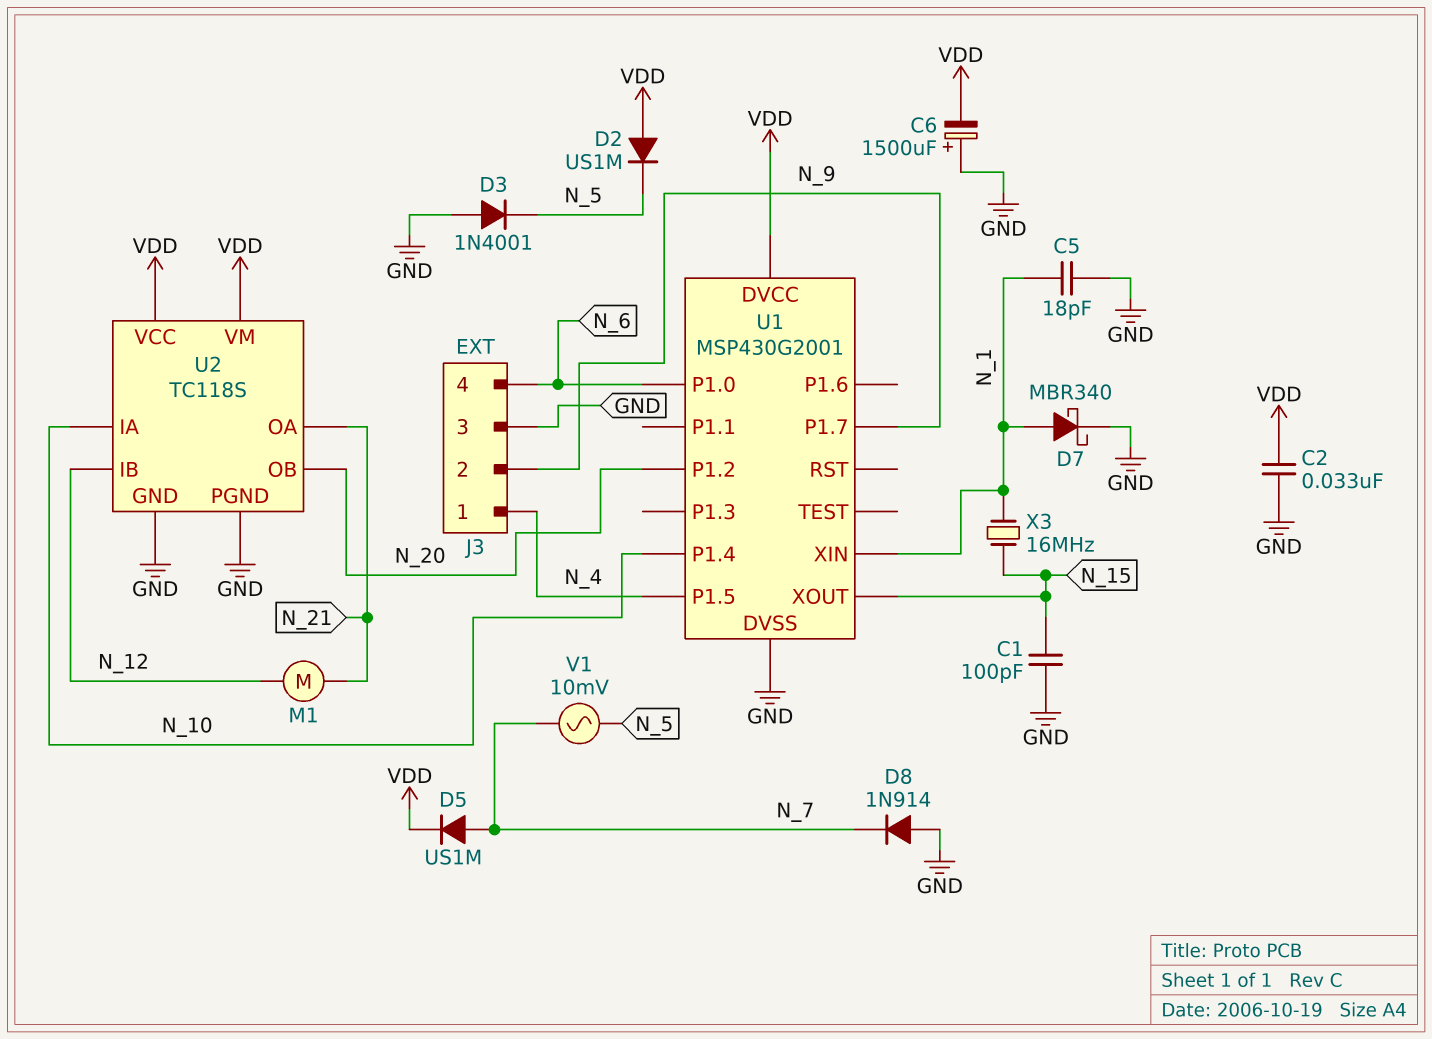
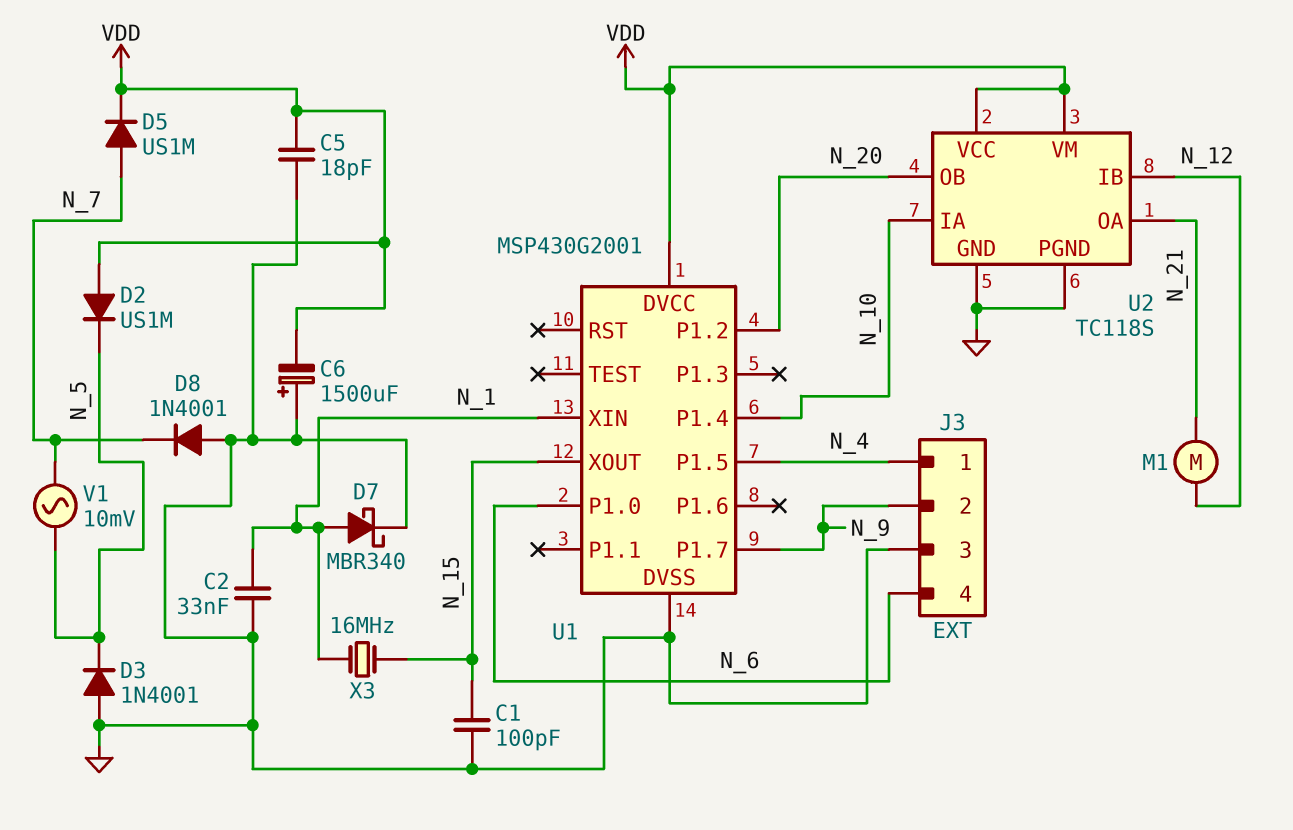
C2: 33nF (GND, VDD) -> 33nF (GND, N_1)
C5: 18pF (GND, N_1) -> 18pF (GND, VDD)
D8: diode 1N914 (A GND, K N_7) -> diode 1N4001 (A GND, K N_7)

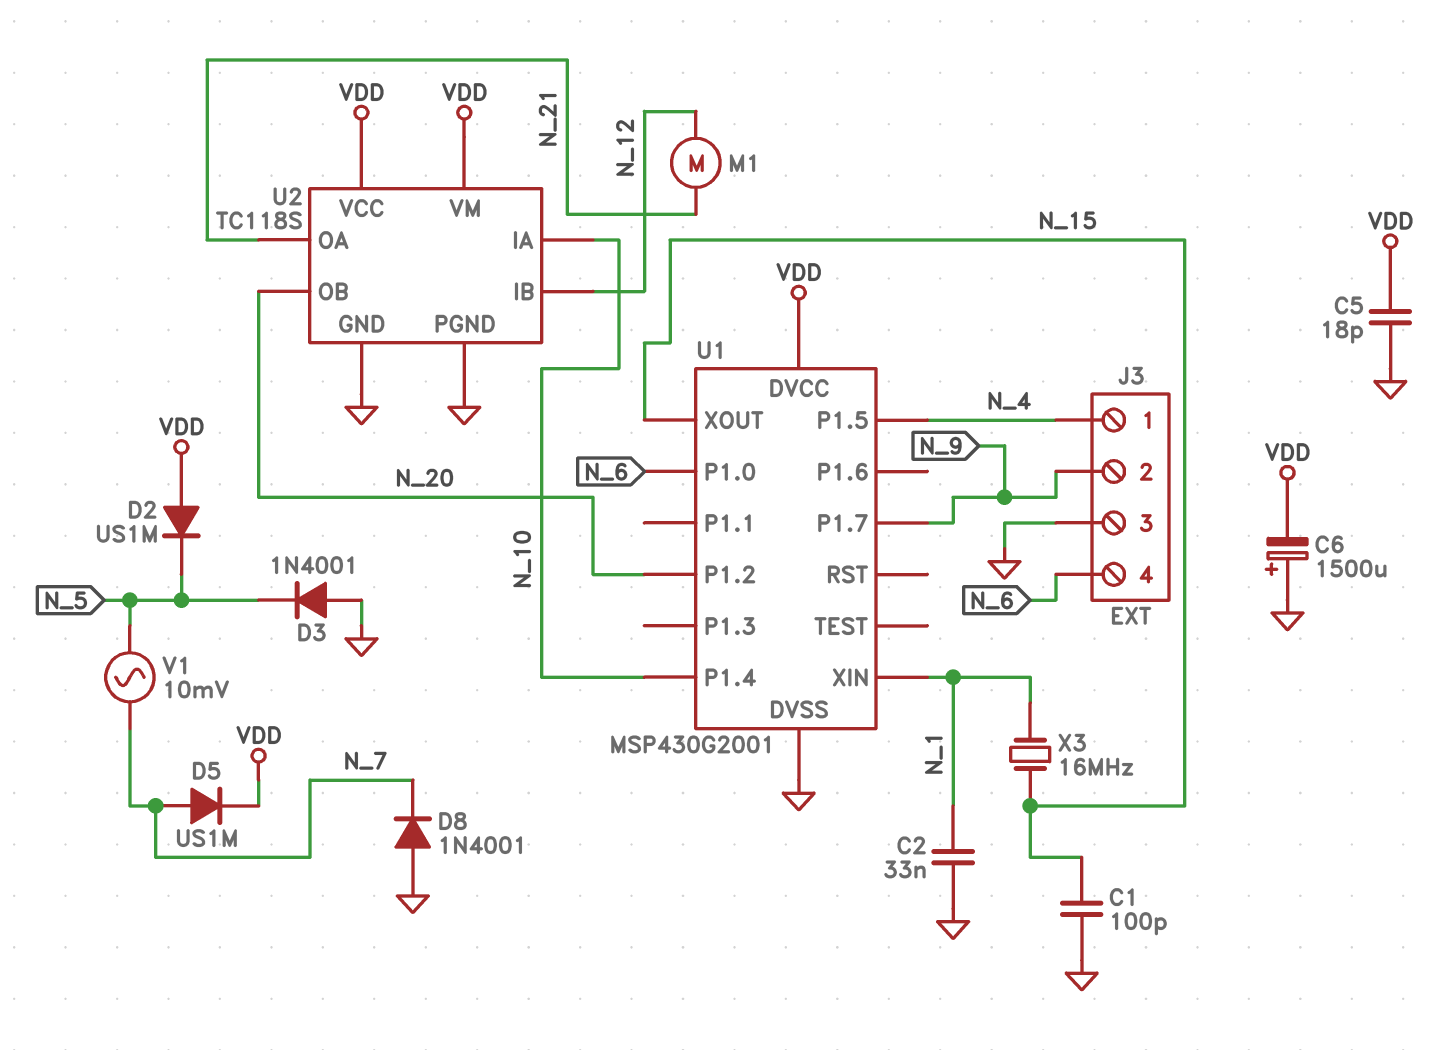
D7: schottky MBR340 (A N_1, K GND) -> none

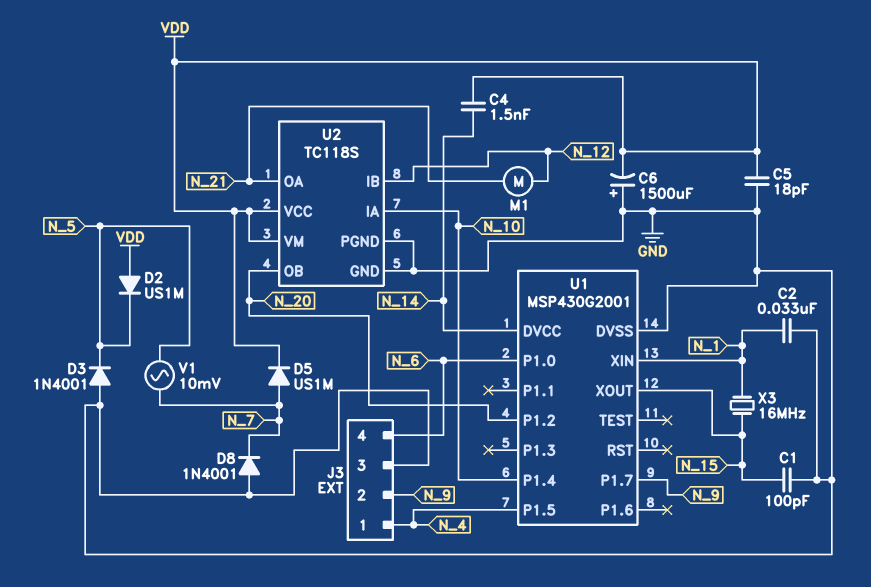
C4: none -> 1.5nF (N_14, VDD)
U1 pin DVCC: VDD -> N_14

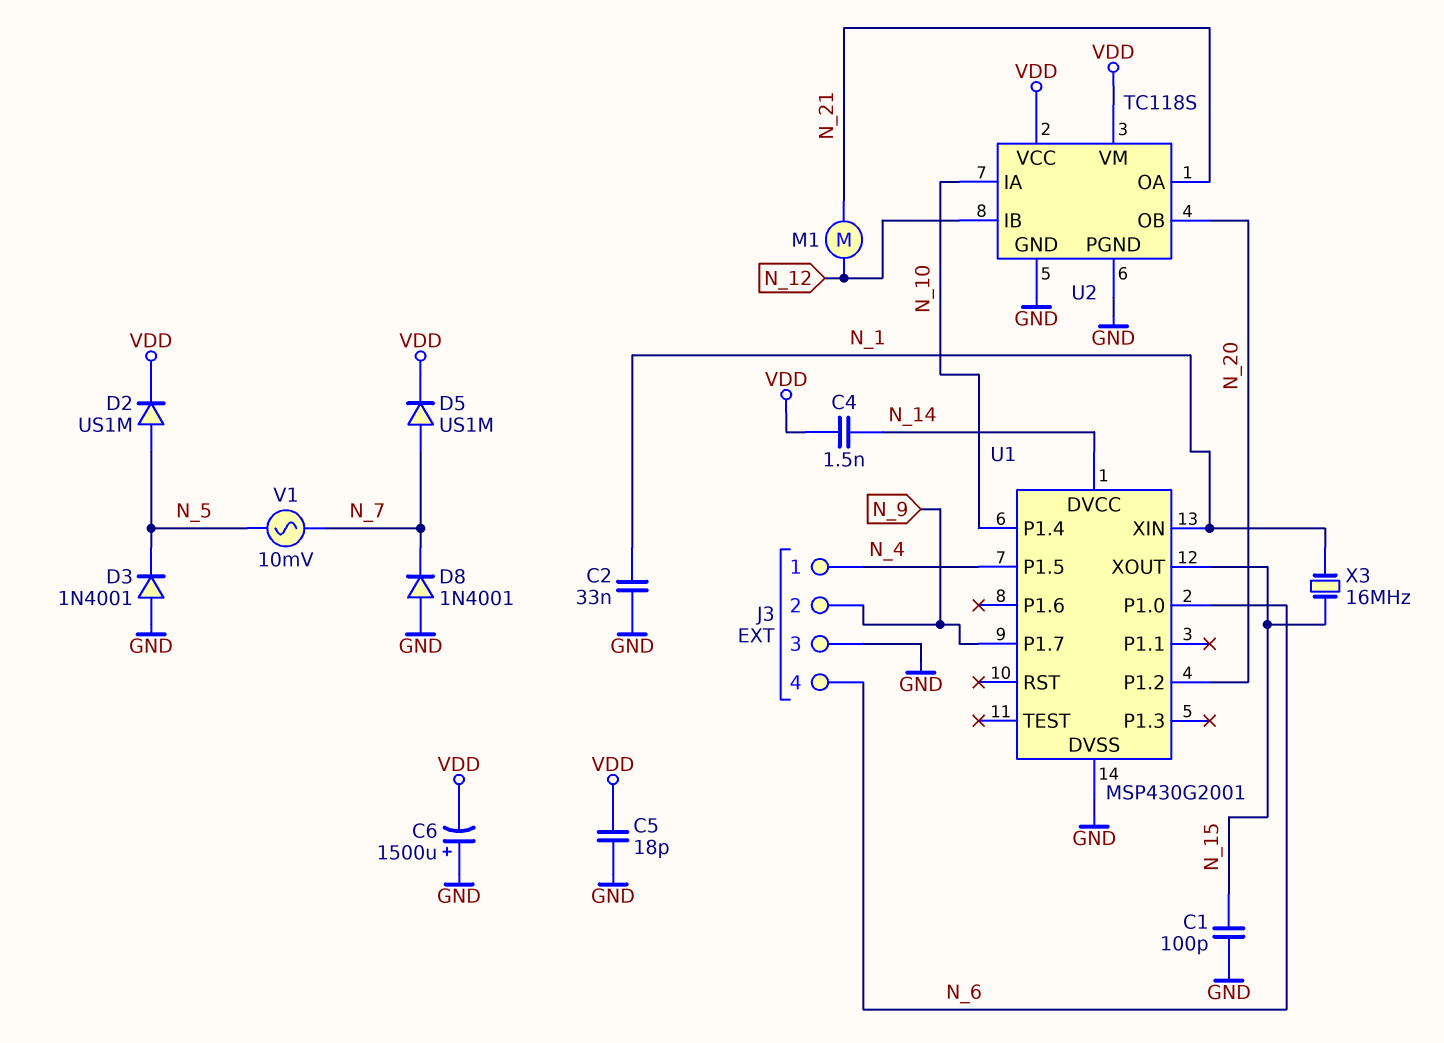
D2: diode US1M (A VDD, K N_5) -> diode US1M (A N_5, K VDD)

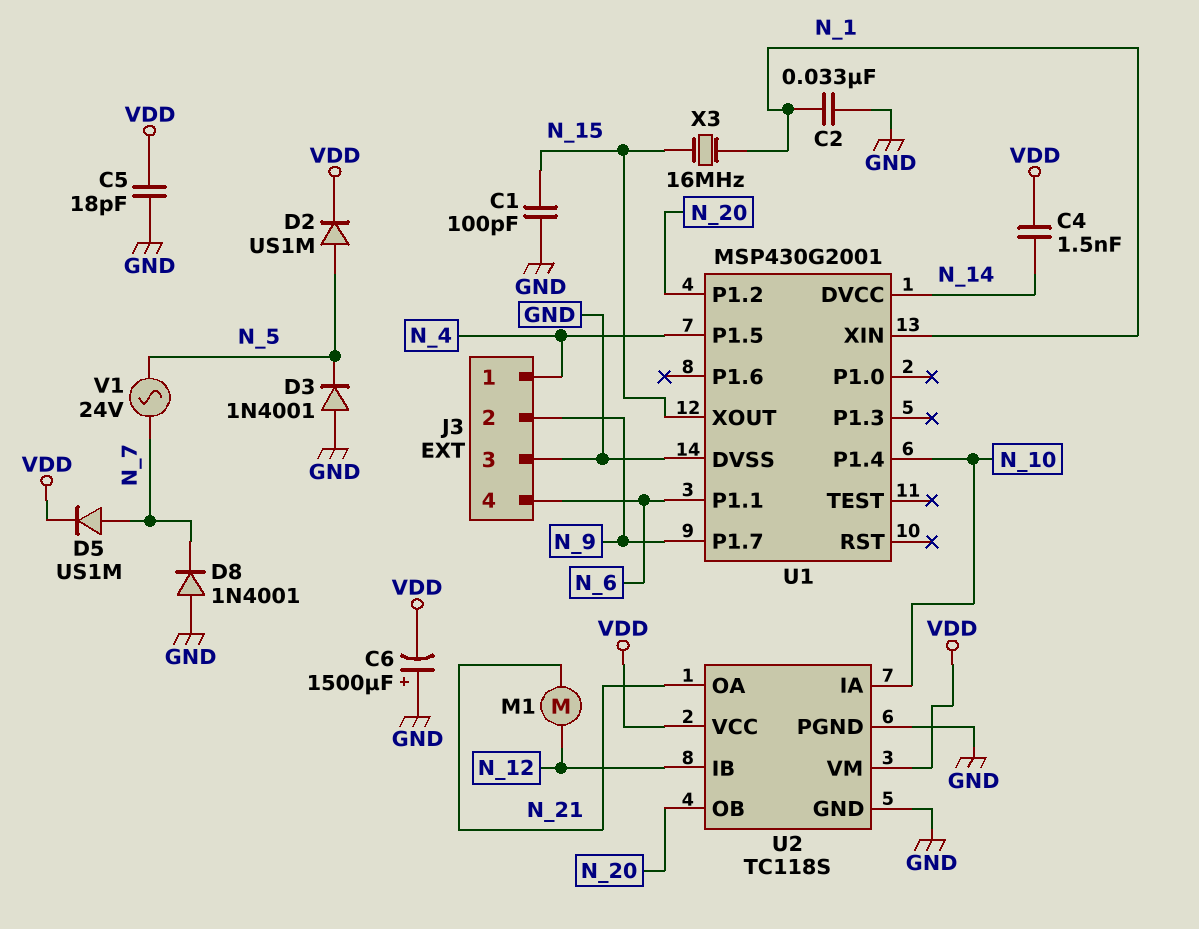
U1 pin P1.0: N_6 -> none
U1 pin P1.1: none -> N_6
V1: AC 10mV (N_5, N_7) -> AC 24V (N_5, N_7)

